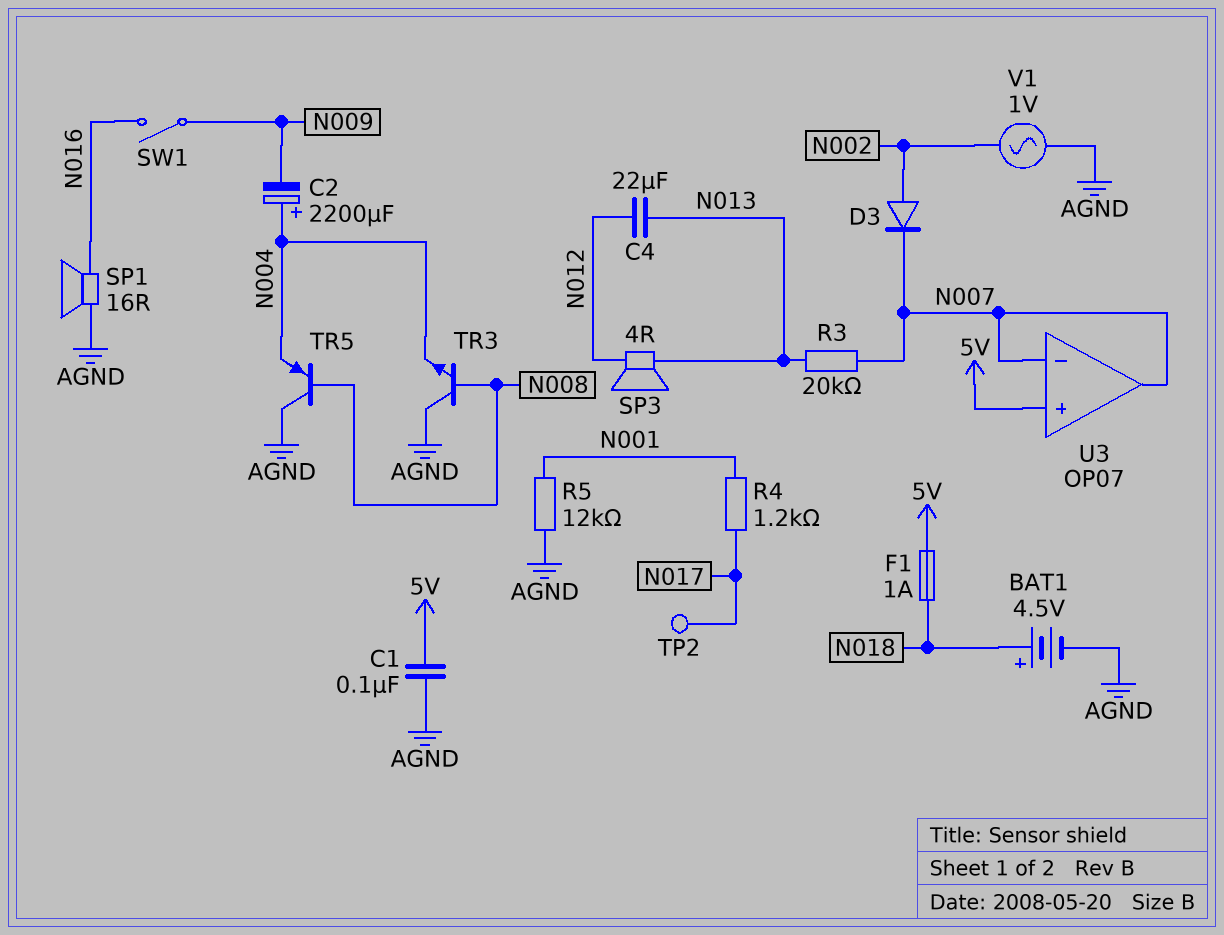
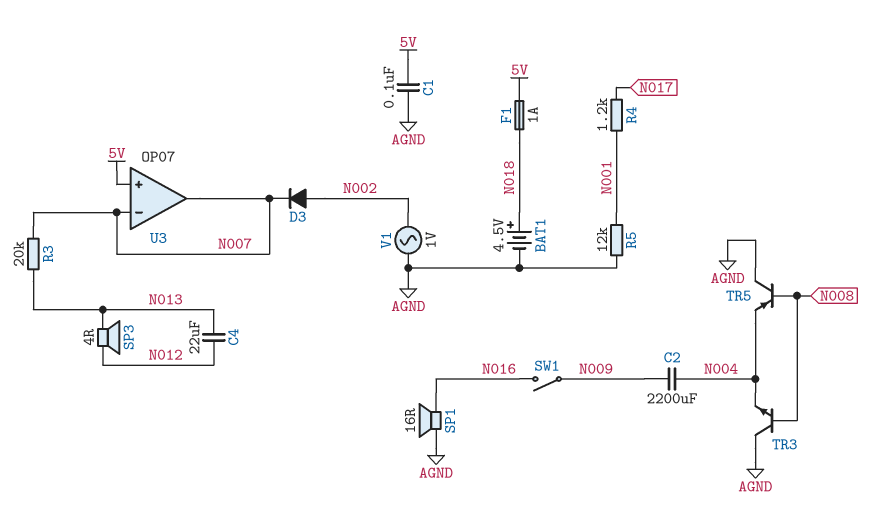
C2: 2200uF (plus N004, minus N009) -> 2200uF (N004, N009)
TP2: test point (N017) -> none

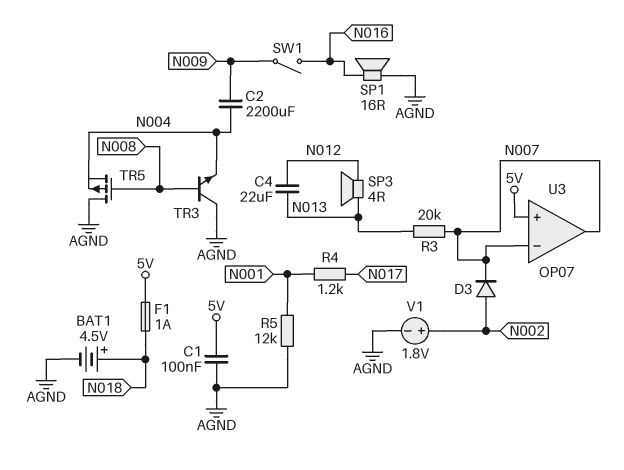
TR5: PNP (B N008, C AGND, E N004) -> PMOS (G N008, D AGND, S N004)
V1: AC 1V (AGND, N002) -> 1.8V (plus N002, minus AGND)

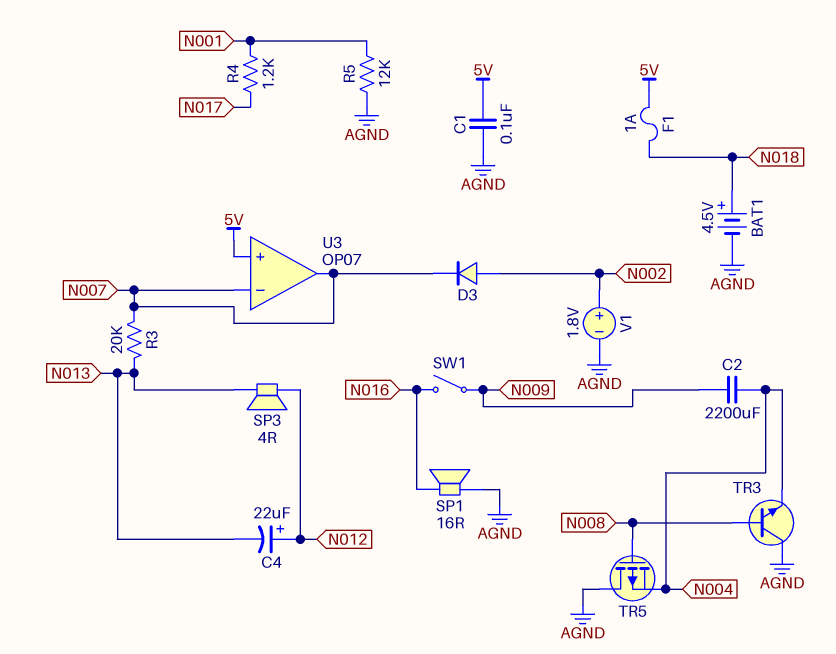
C4: 22uF (N012, N013) -> 22uF (plus N012, minus N013)

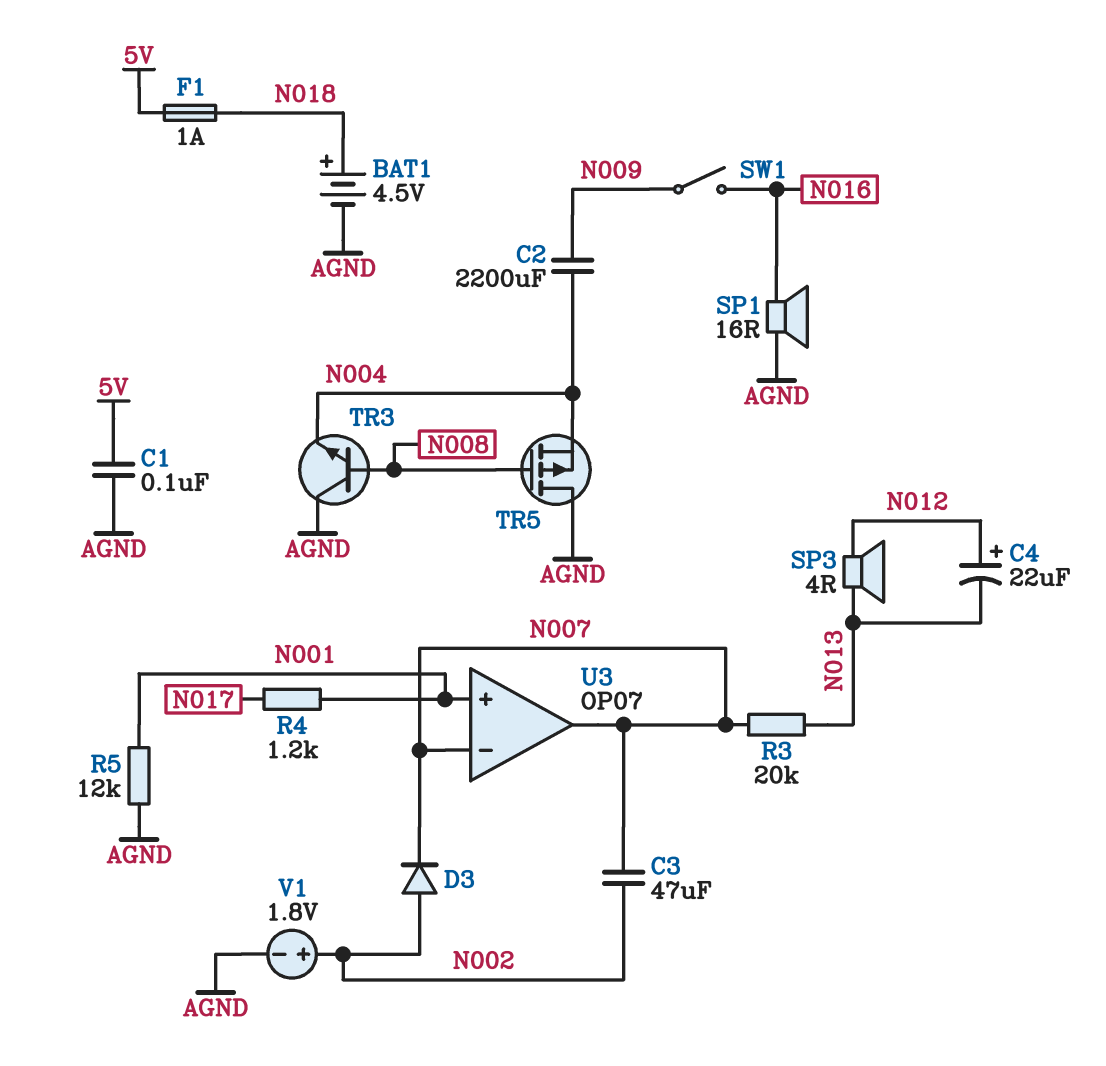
C3: none -> 47uF (N002, N007)
U3 pin in+: 5V -> N001

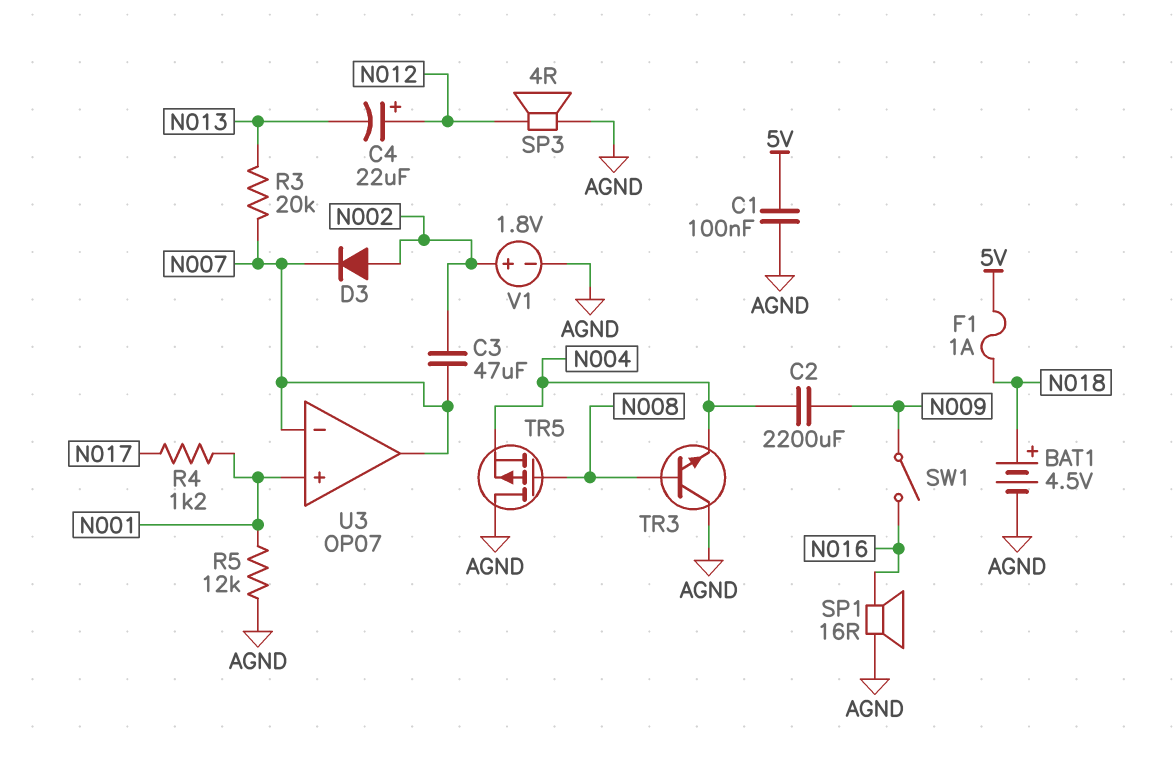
SP3: speaker 4R (N012, N013) -> speaker 4R (AGND, N012)

